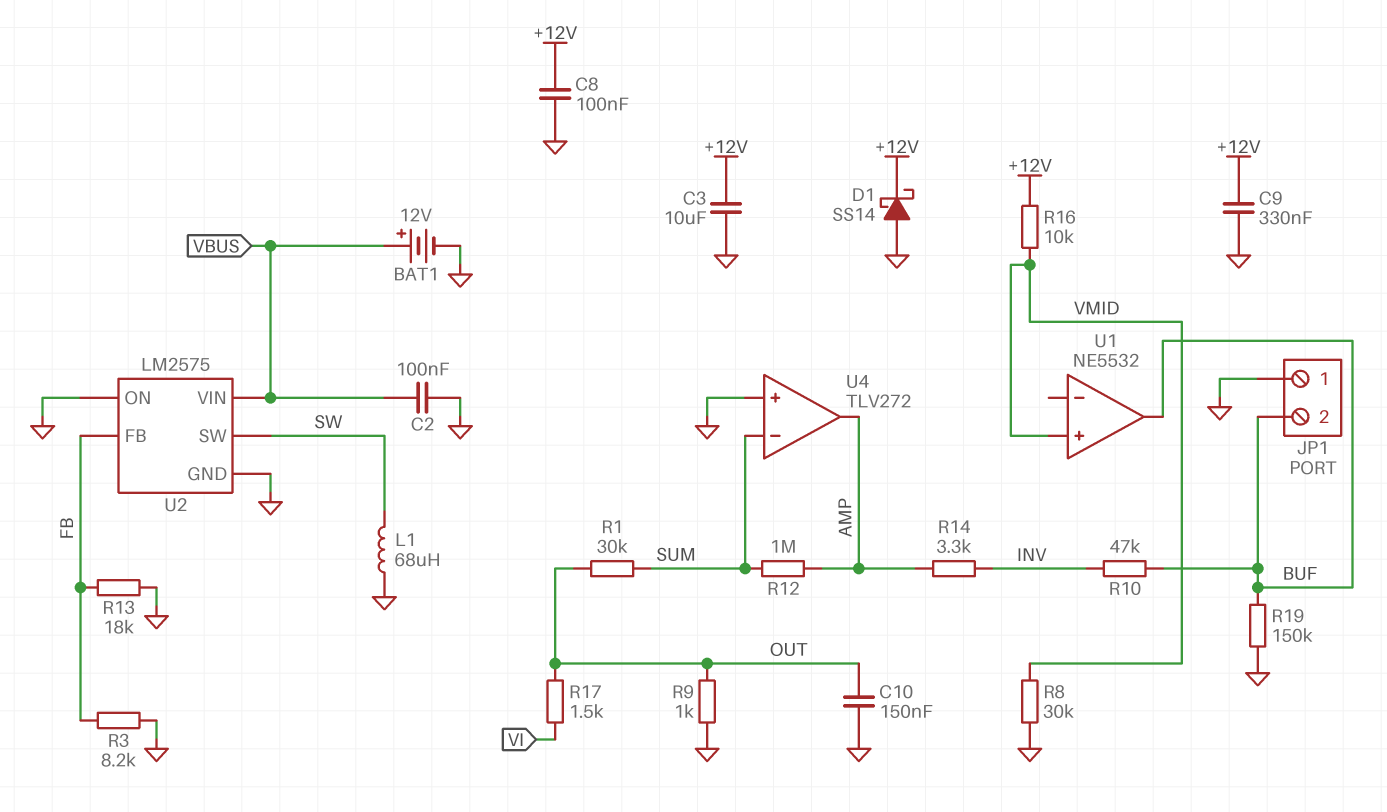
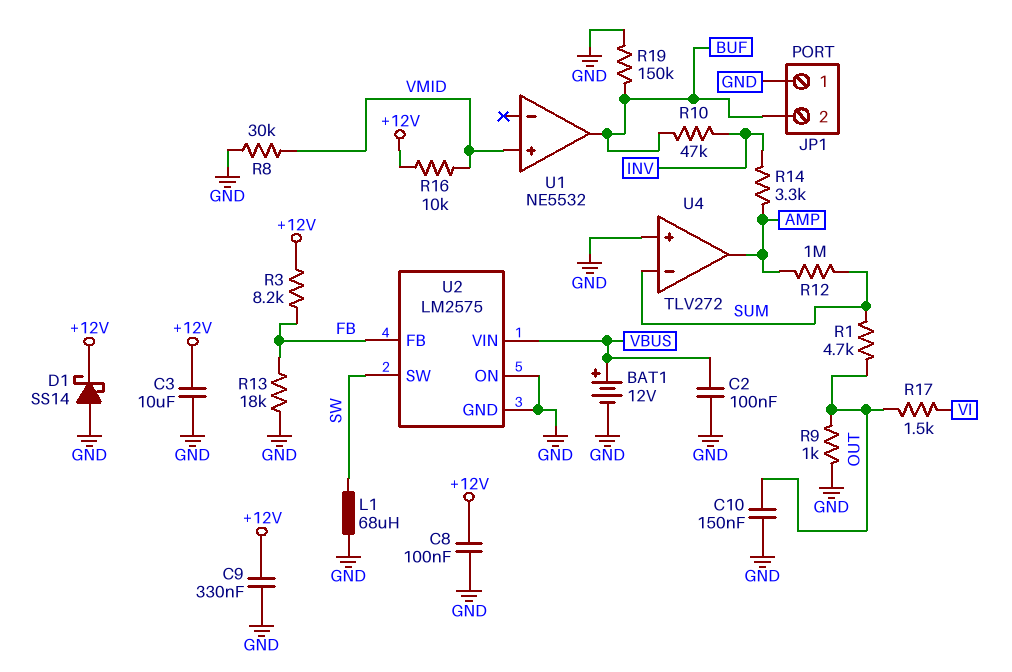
R1: 30k (OUT, SUM) -> 4.7k (OUT, SUM)
R3: 8.2k (FB, GND) -> 8.2k (+12V, FB)

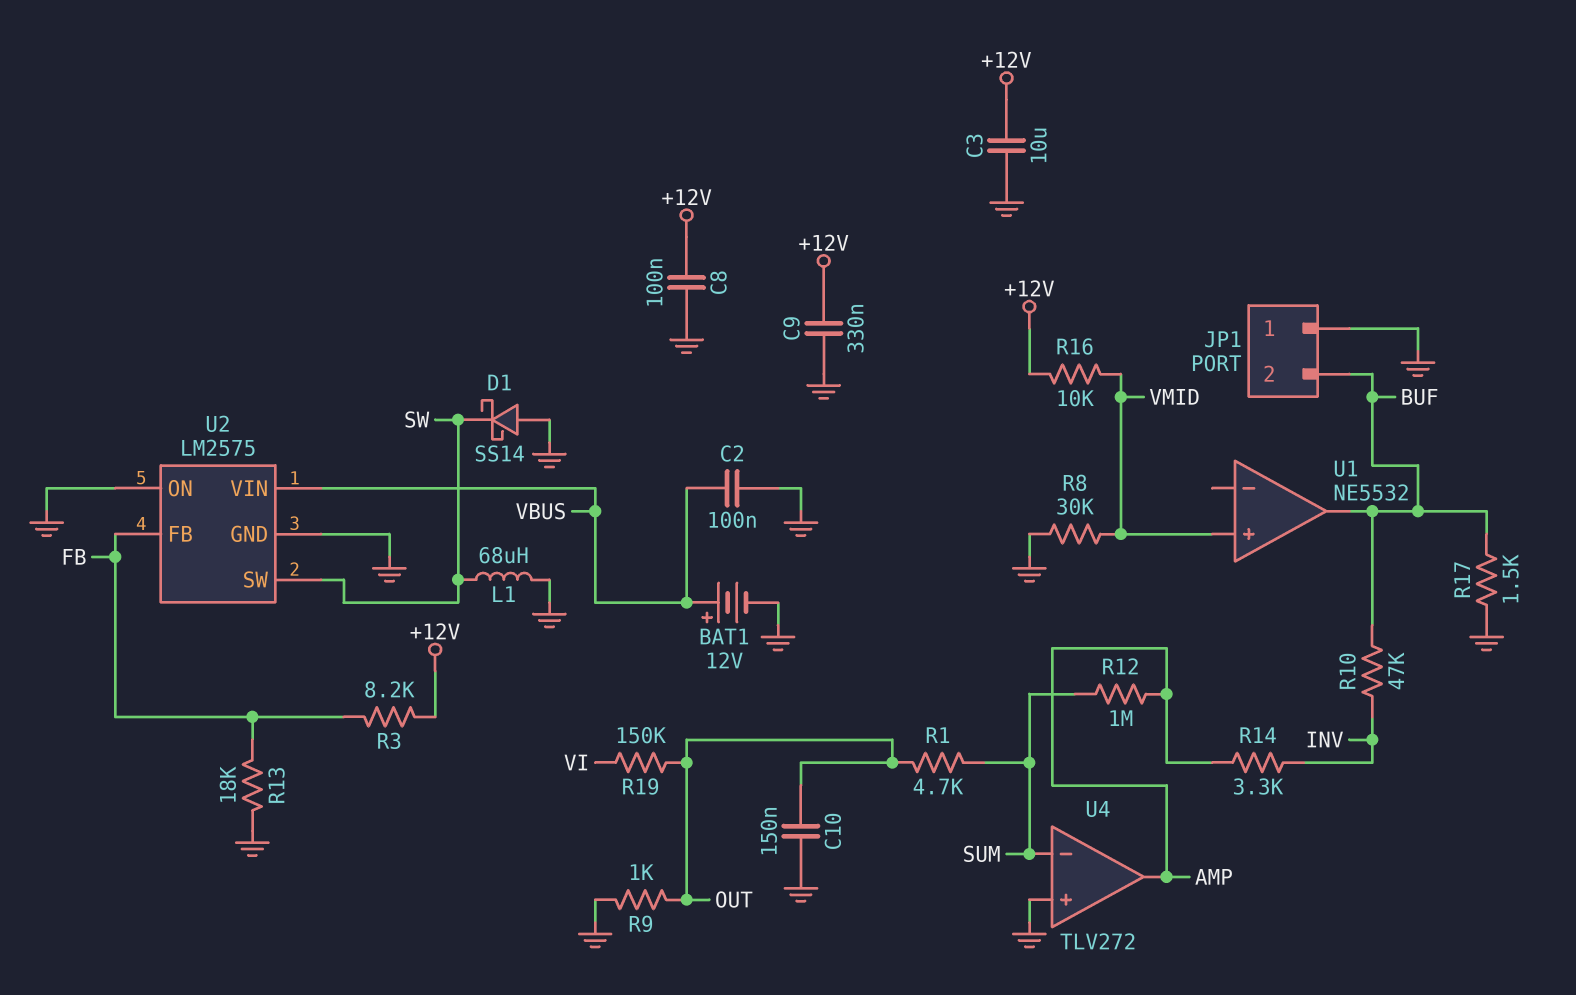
D1: schottky SS14 (A GND, K +12V) -> schottky SS14 (A GND, K SW)
R17: 1.5k (OUT, VI) -> 1.5k (BUF, GND)
R19: 150k (BUF, GND) -> 150k (OUT, VI)

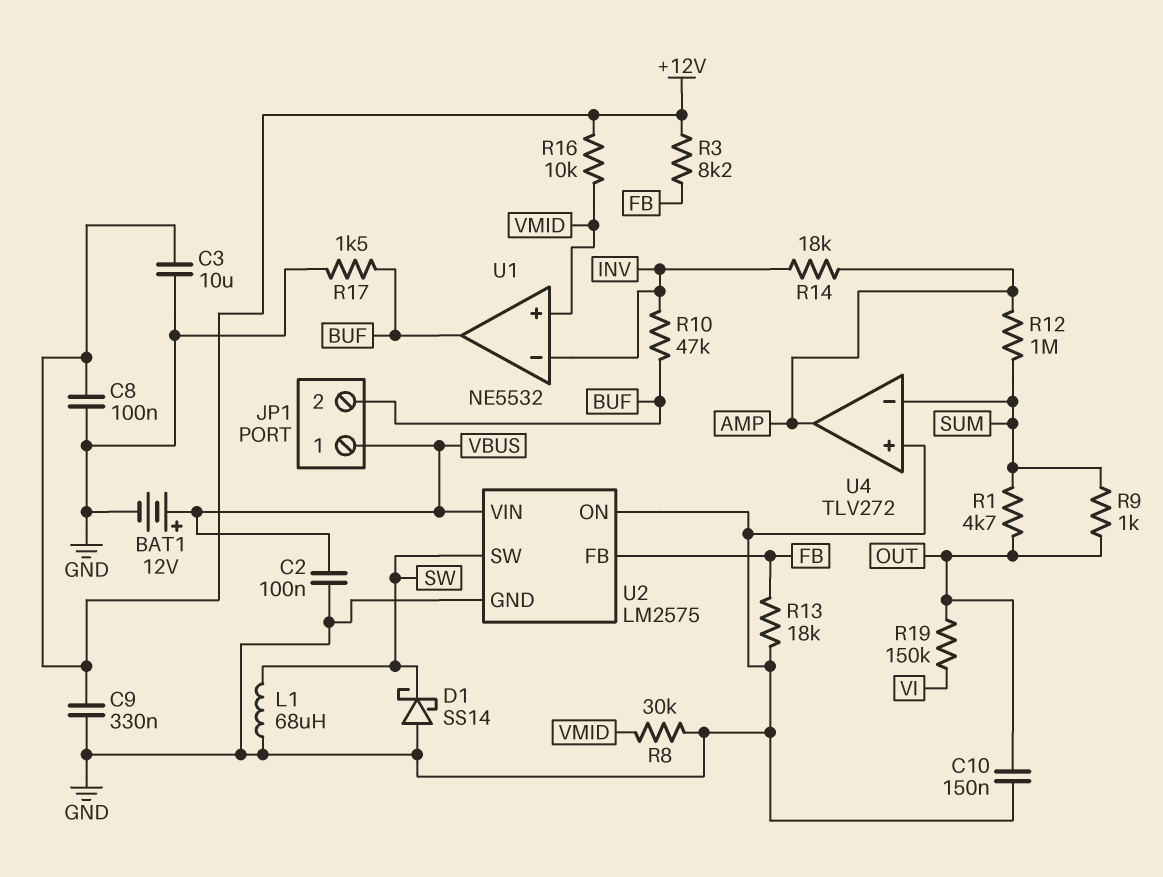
JP1 pin 1: GND -> VBUS
R9: 1k (GND, OUT) -> 1k (OUT, SUM)
R14: 3.3k (AMP, INV) -> 18k (AMP, INV)
U1 pin in-: none -> INV

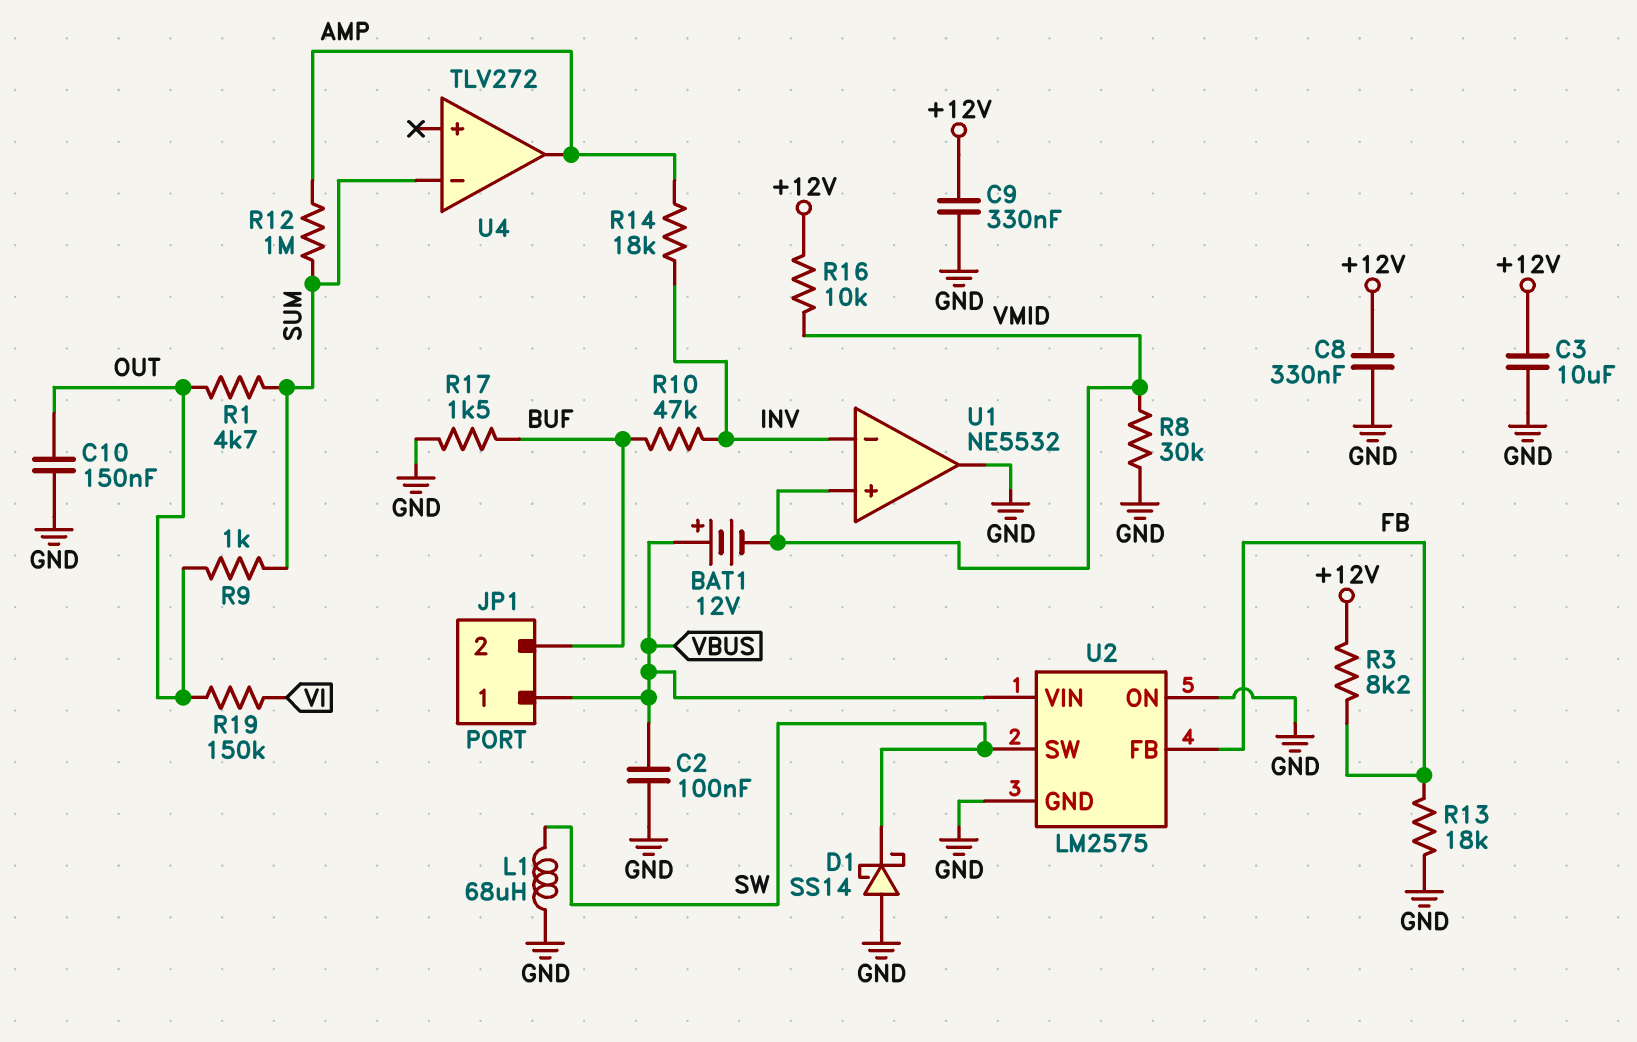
BAT1: 12V (plus VBUS, minus GND) -> 12V (plus VBUS, minus VMID)
C8: 100nF (+12V, GND) -> 330nF (+12V, GND)
U1 pin out: BUF -> GND
U4 pin in+: GND -> none

